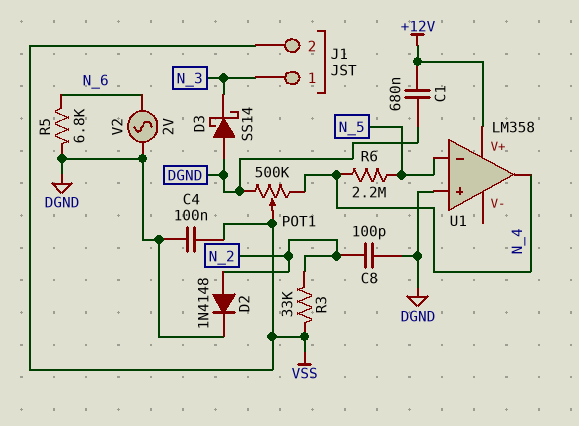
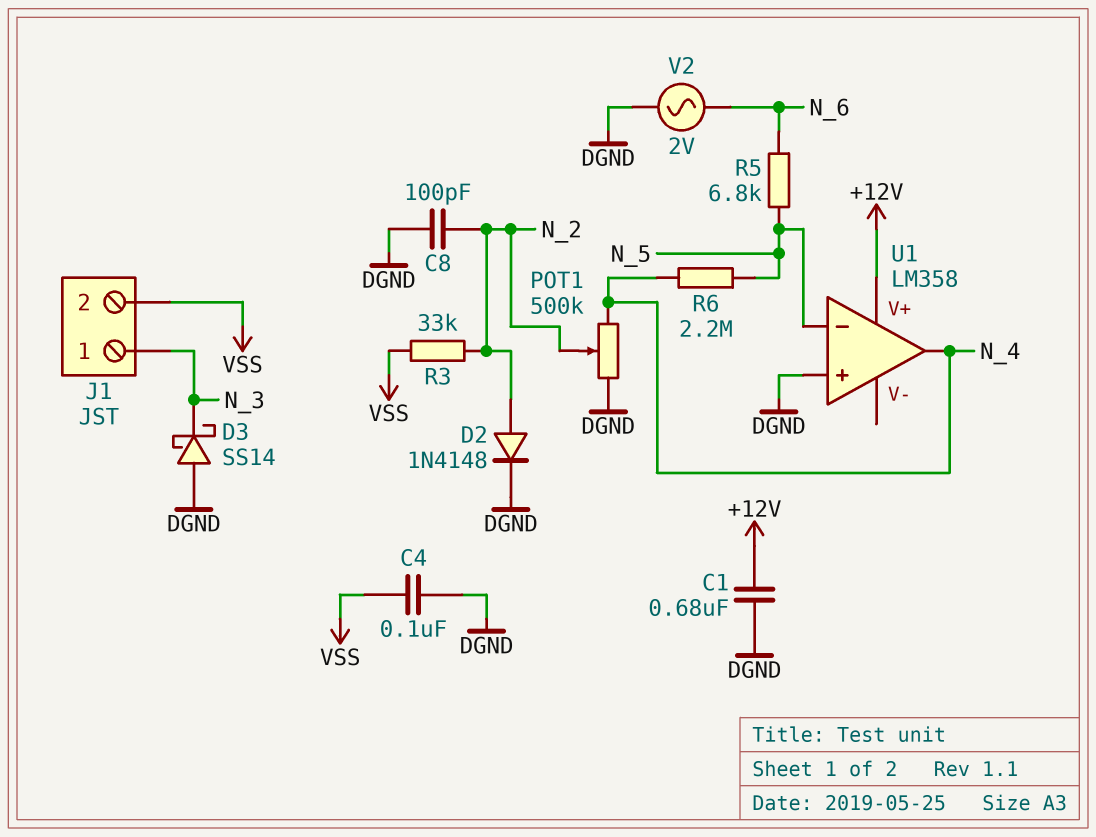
POT1: 500k (DGND, N_4, wiper VSS) -> 500k (DGND, N_4, wiper N_2)
R5: 6.8k (DGND, N_6) -> 6.8k (N_5, N_6)

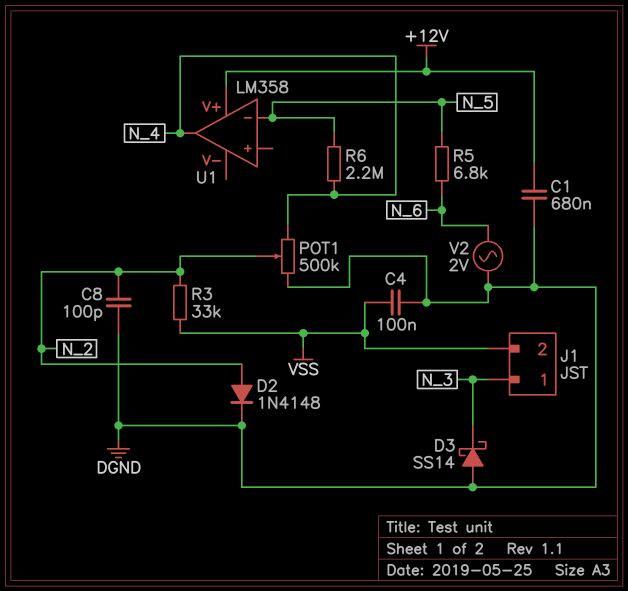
U1 pin in+: DGND -> none

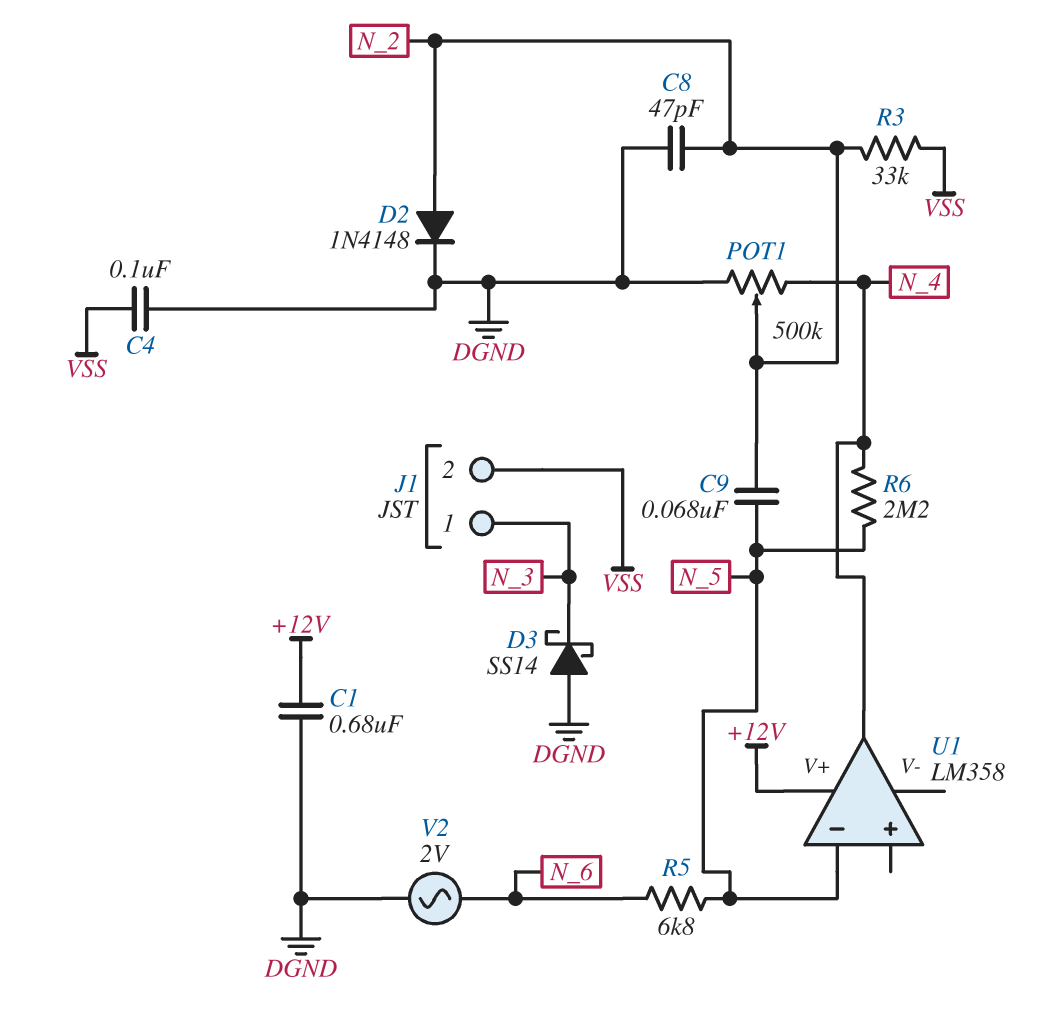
C8: 100pF (DGND, N_2) -> 47pF (DGND, N_2)
C9: none -> 68nF (N_2, N_5)

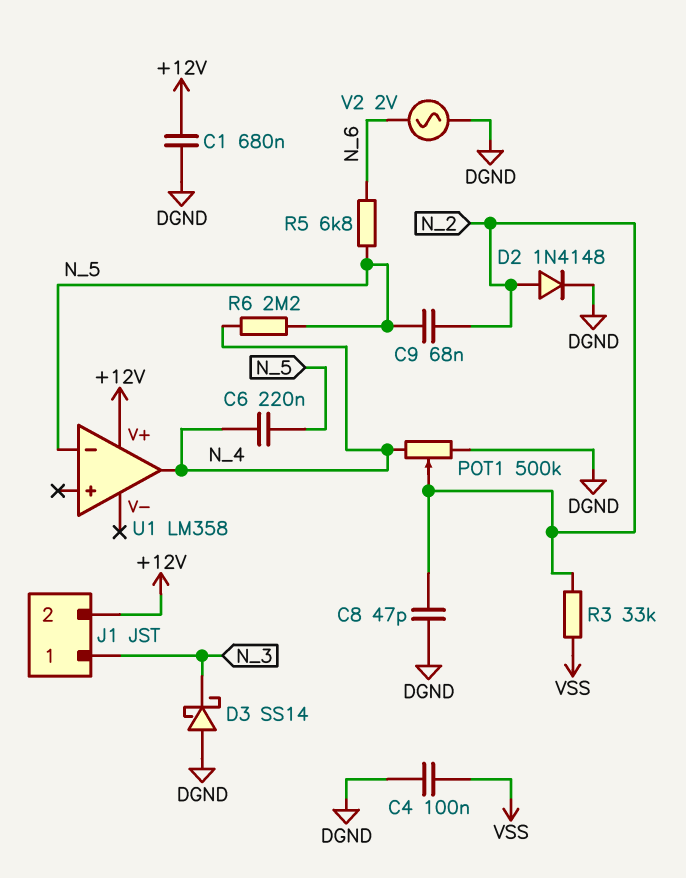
C6: none -> 220nF (N_4, N_5)
J1 pin 2: VSS -> +12V

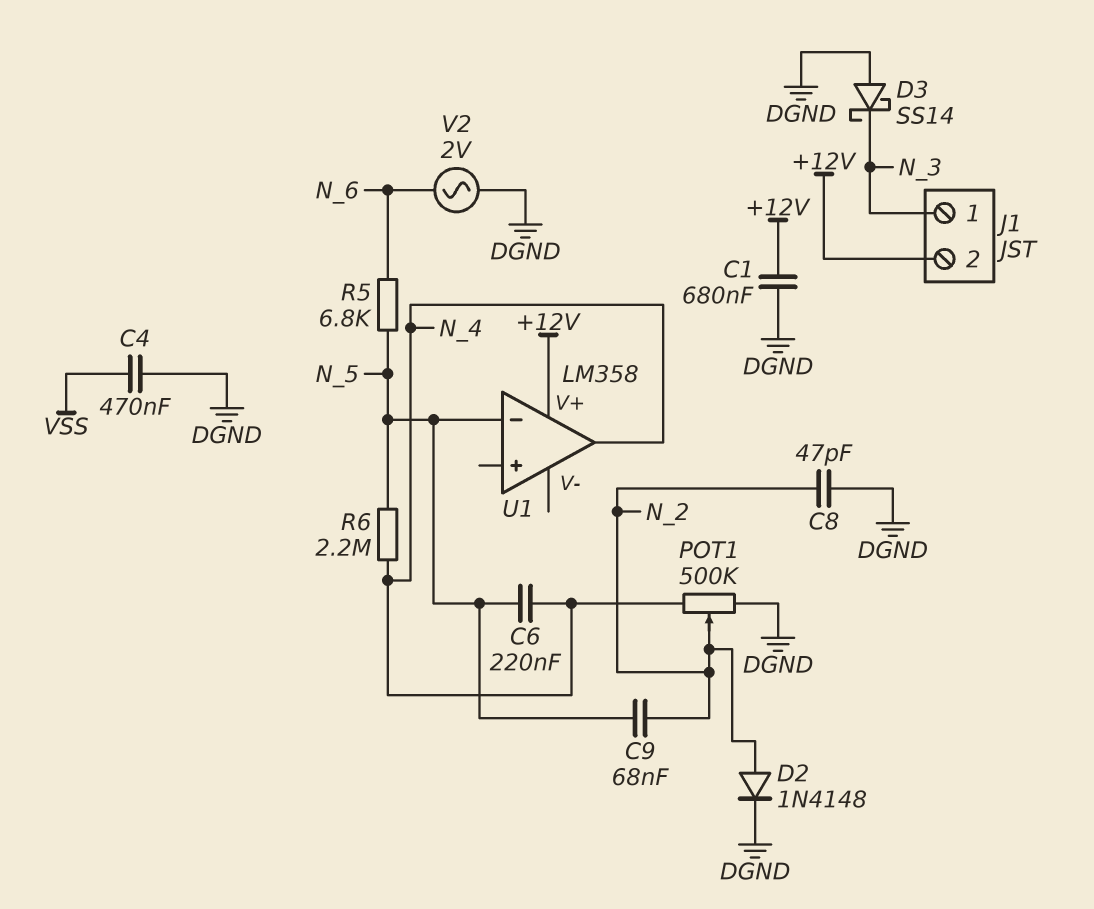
C4: 100nF (DGND, VSS) -> 470nF (DGND, VSS)
R3: 33k (N_2, VSS) -> none

